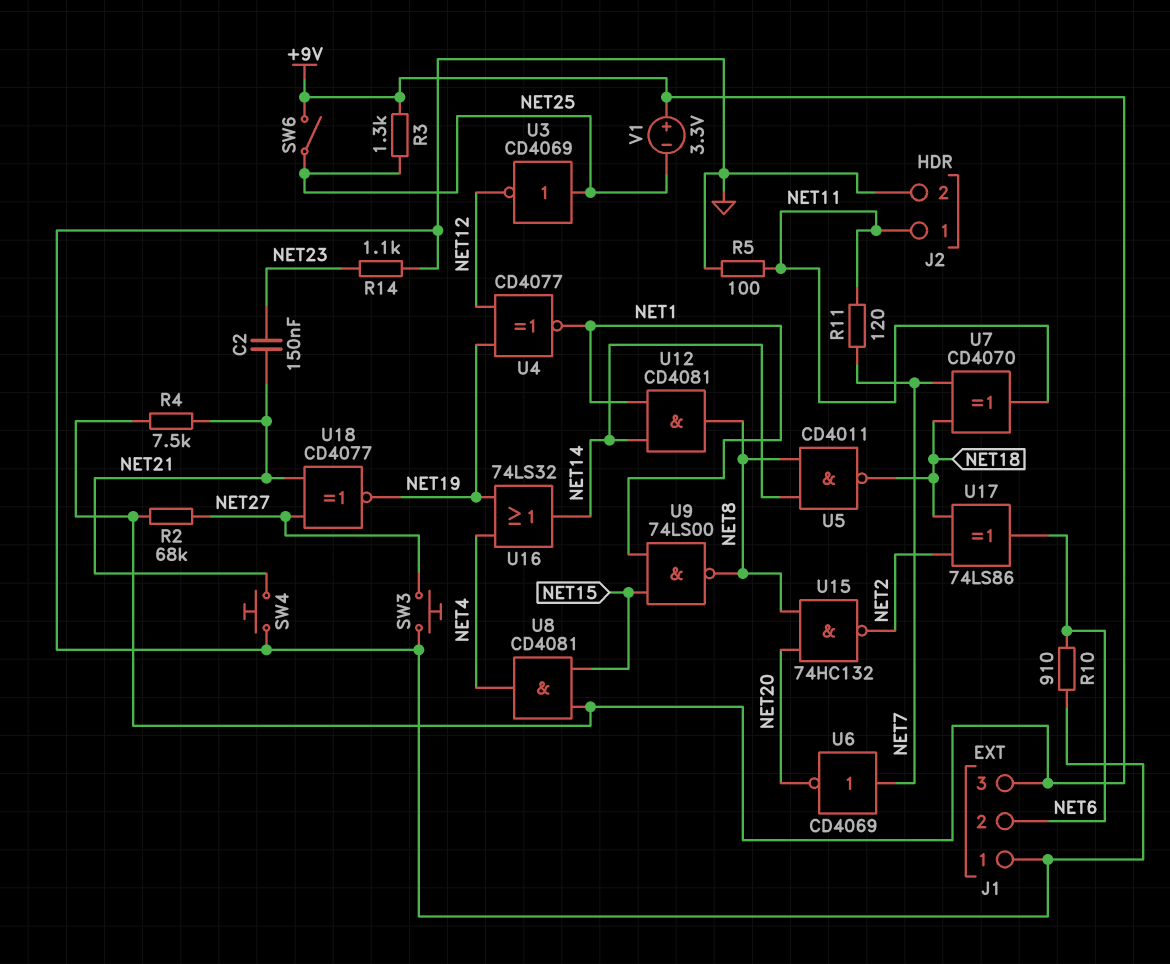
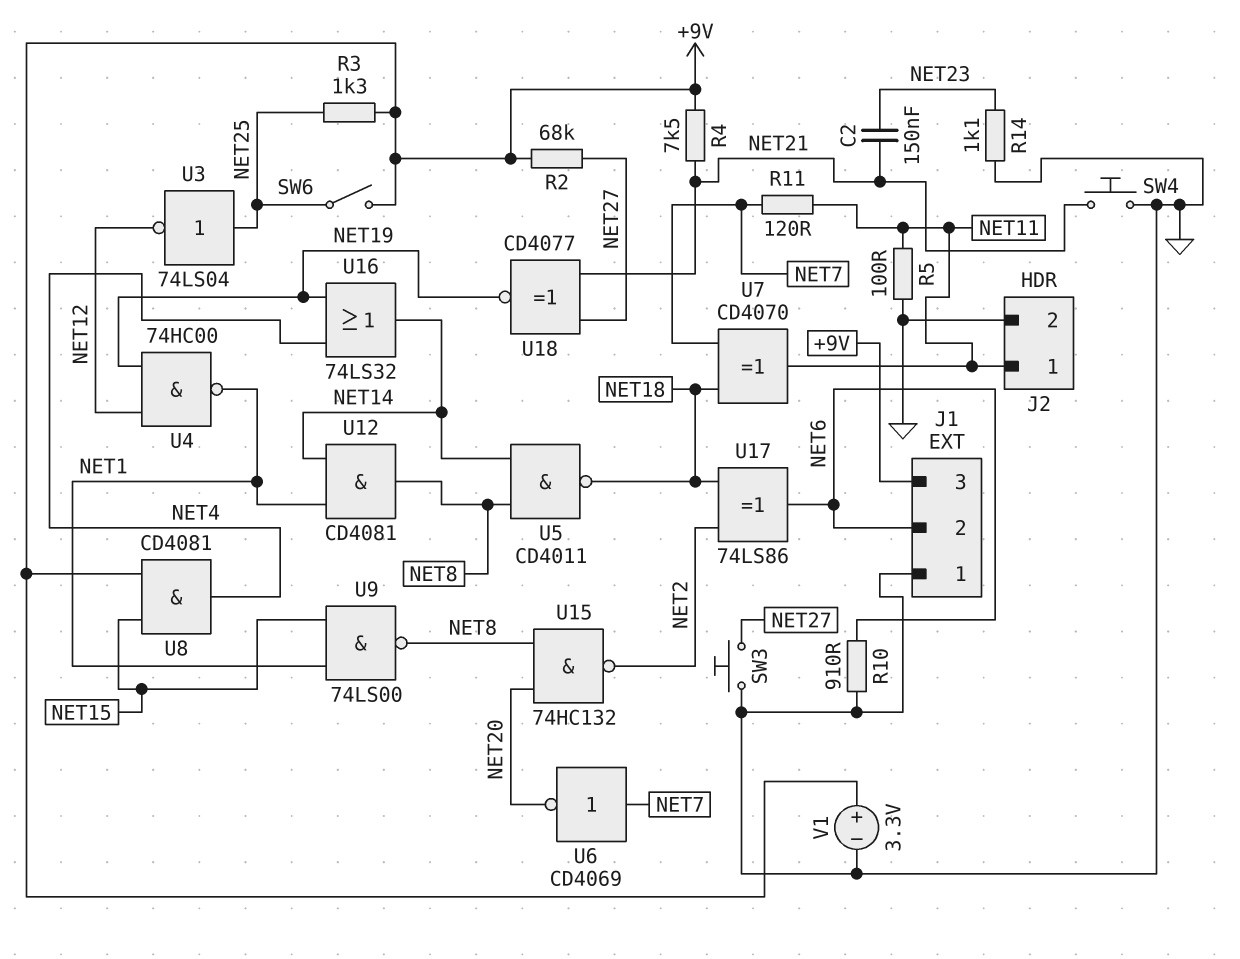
U3: NOT CD4069 (in NET25, out NET12) -> NOT 74LS04 (in NET25, out NET12)
U4: XNOR CD4077 (in NET12, in NET19, out NET1) -> NAND 74HC00 (in NET12, in NET19, out NET1)
V1: 3.3V (plus +9V, minus NET25) -> 3.3V (plus +9V, minus GND)

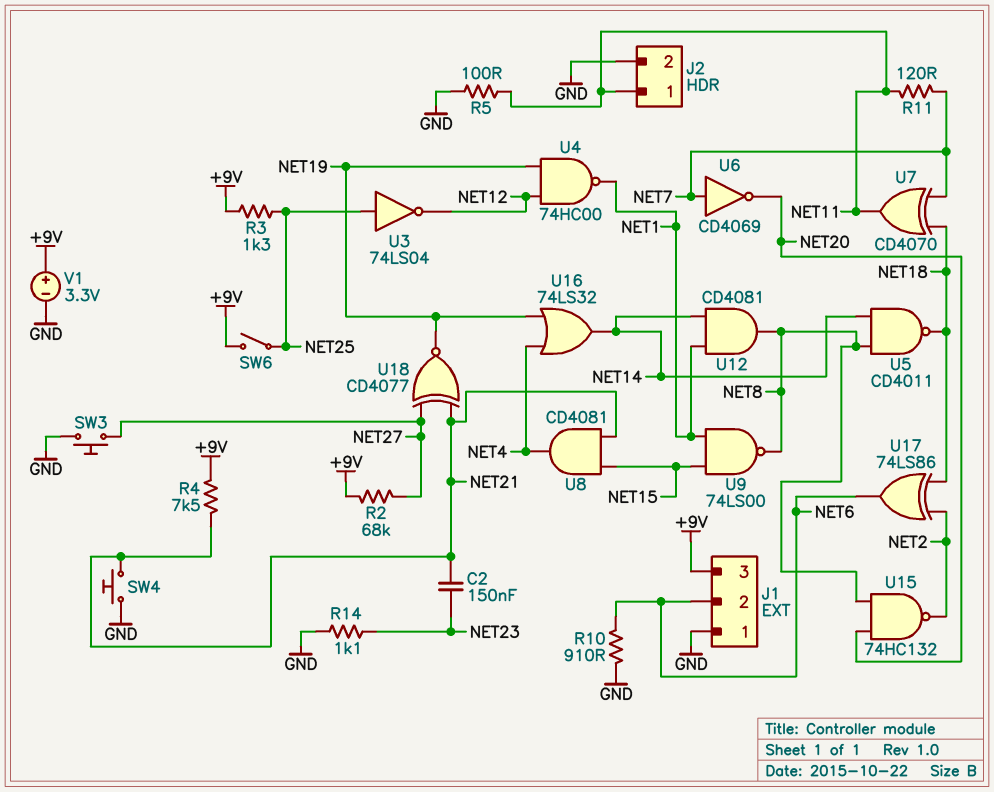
U8: AND CD4081 (in +9V, in NET15, out NET4) -> AND CD4081 (in NET15, in NET21, out NET4)

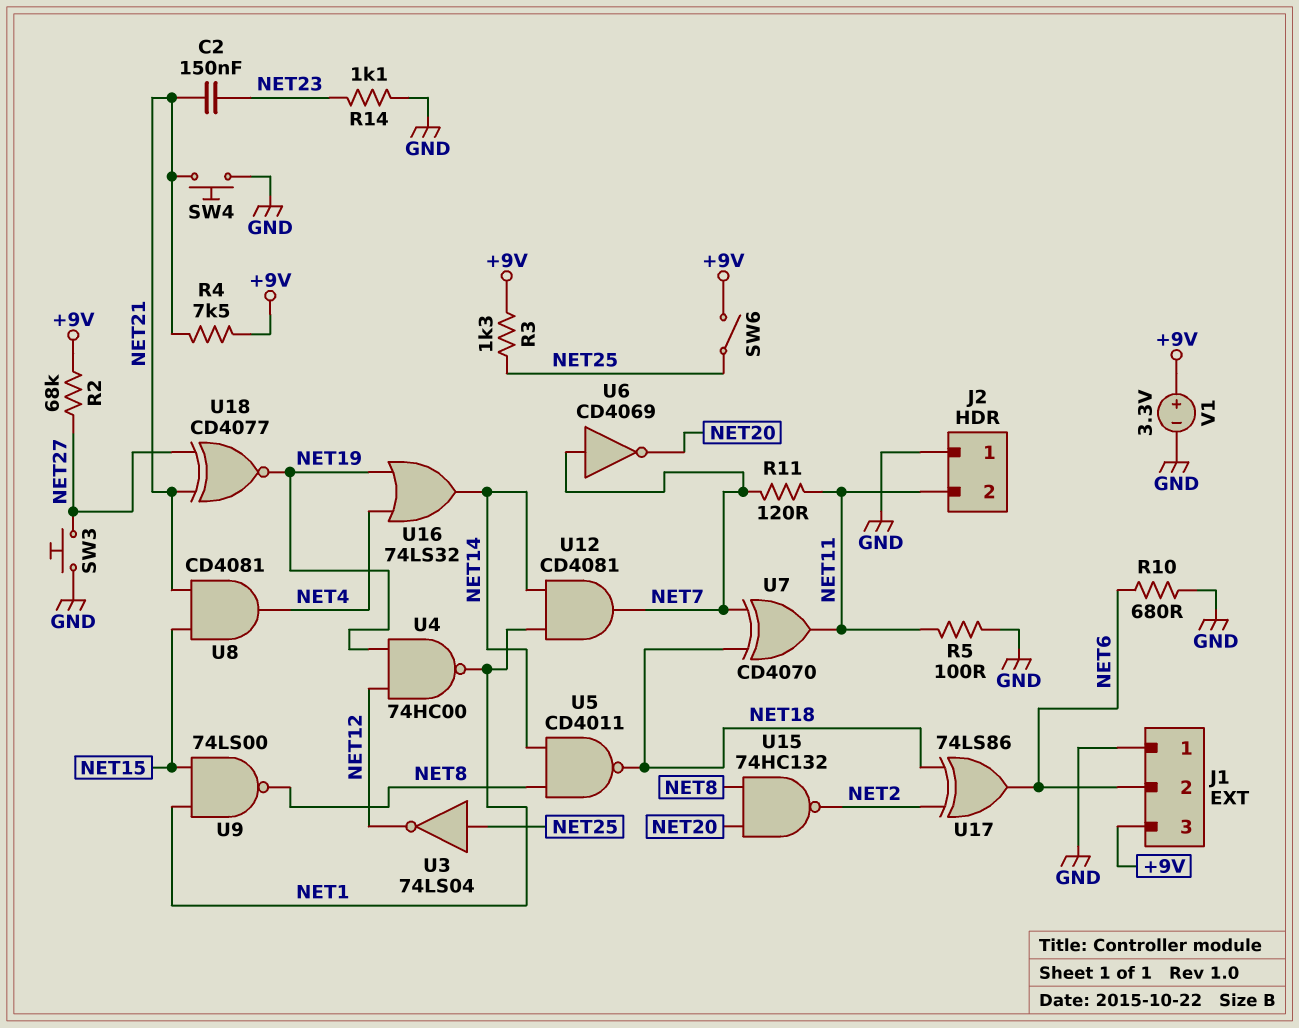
J2 pin 1: NET11 -> GND
J2 pin 2: GND -> NET11
R10: 910 (GND, NET6) -> 680 (GND, NET6)
U12: AND CD4081 (in NET1, in NET14, out NET8) -> AND CD4081 (in NET1, in NET14, out NET7)

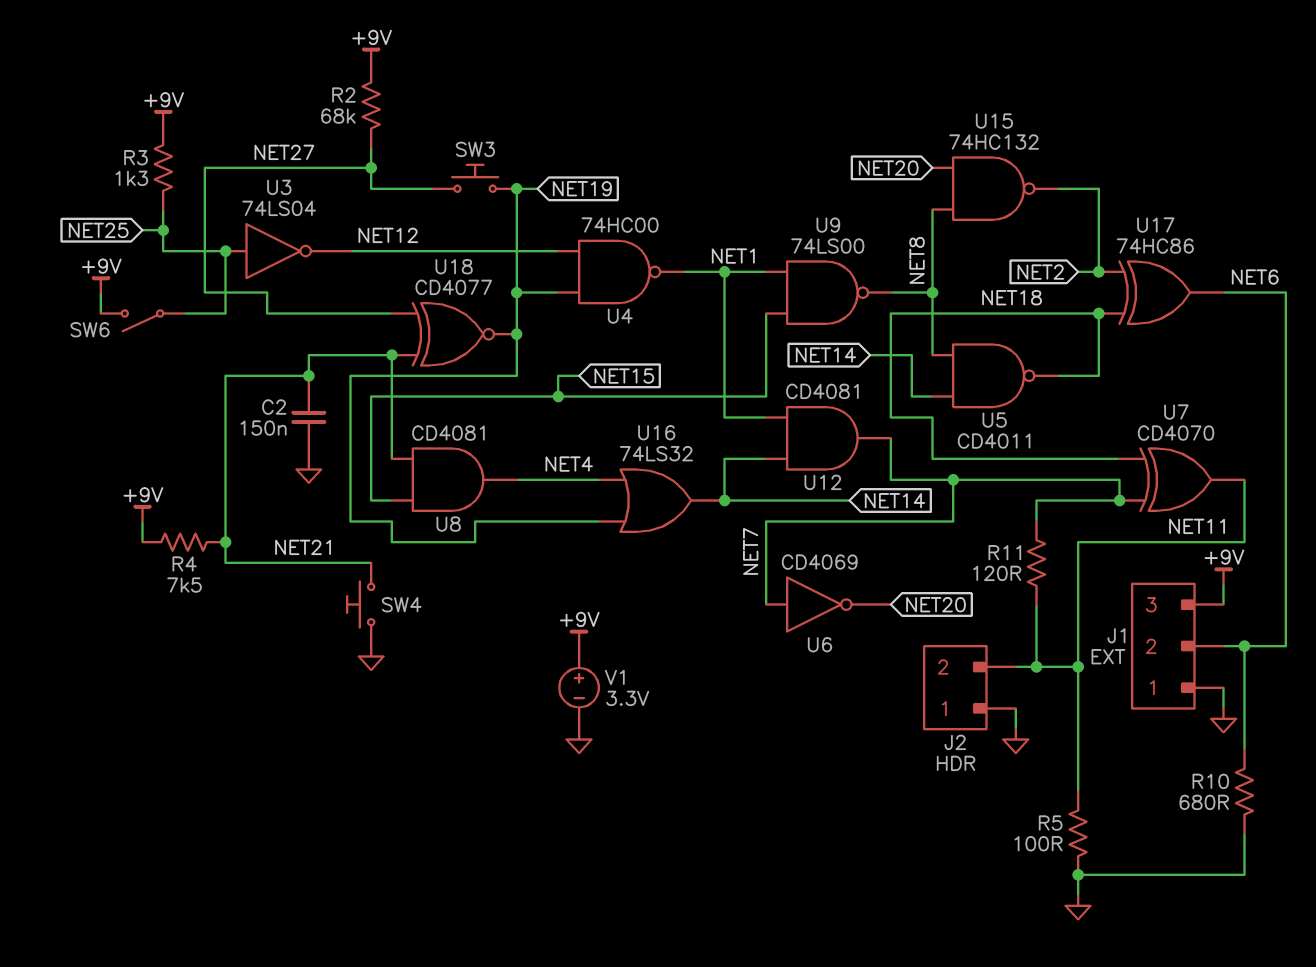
C2: 150nF (NET21, NET23) -> 150nF (GND, NET21)
R14: 1.1k (GND, NET23) -> none
SW3: button (GND, NET27) -> button (NET19, NET27)
U17: XOR 74LS86 (in NET2, in NET18, out NET6) -> XOR 74HC86 (in NET2, in NET18, out NET6)

